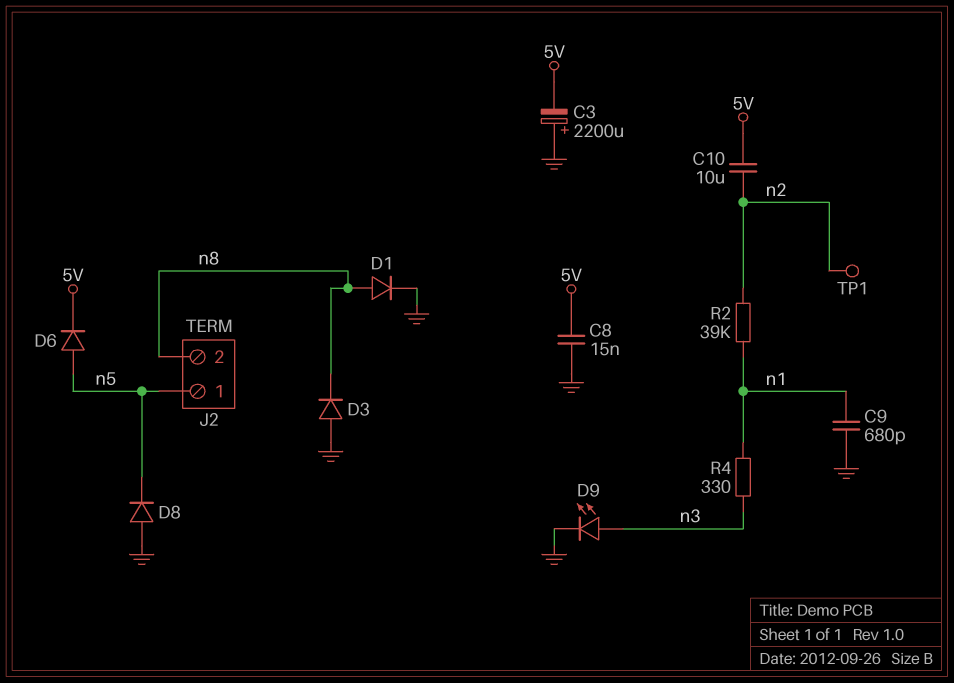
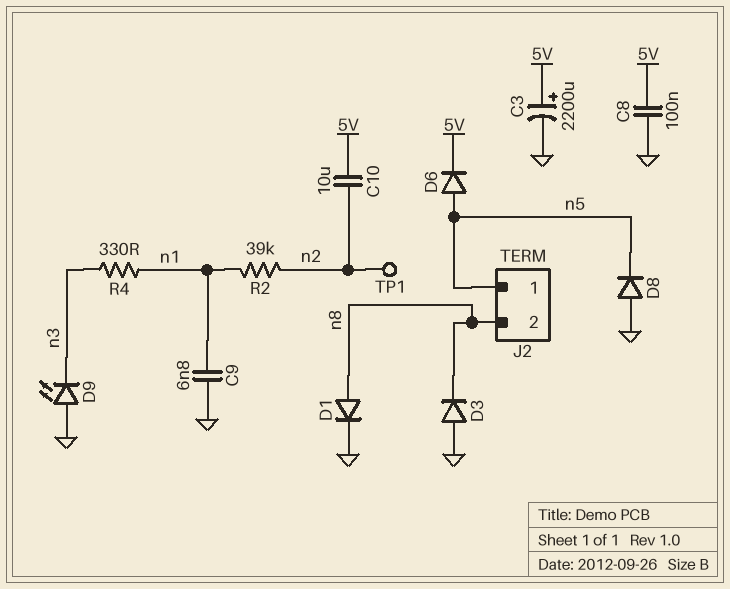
C3: 2200uF (plus GND, minus 5V) -> 2200uF (plus 5V, minus GND)
C8: 15nF (5V, GND) -> 100nF (5V, GND)
C9: 680pF (GND, n1) -> 6.8nF (GND, n1)
D9: LED (A n3, K GND) -> LED (A GND, K n3)

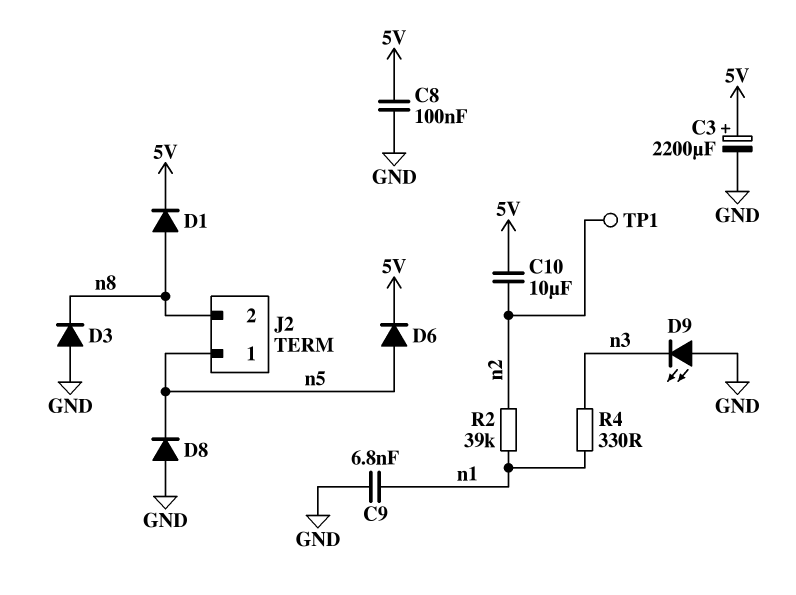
D1: diode (A n8, K GND) -> diode (A n8, K 5V)

